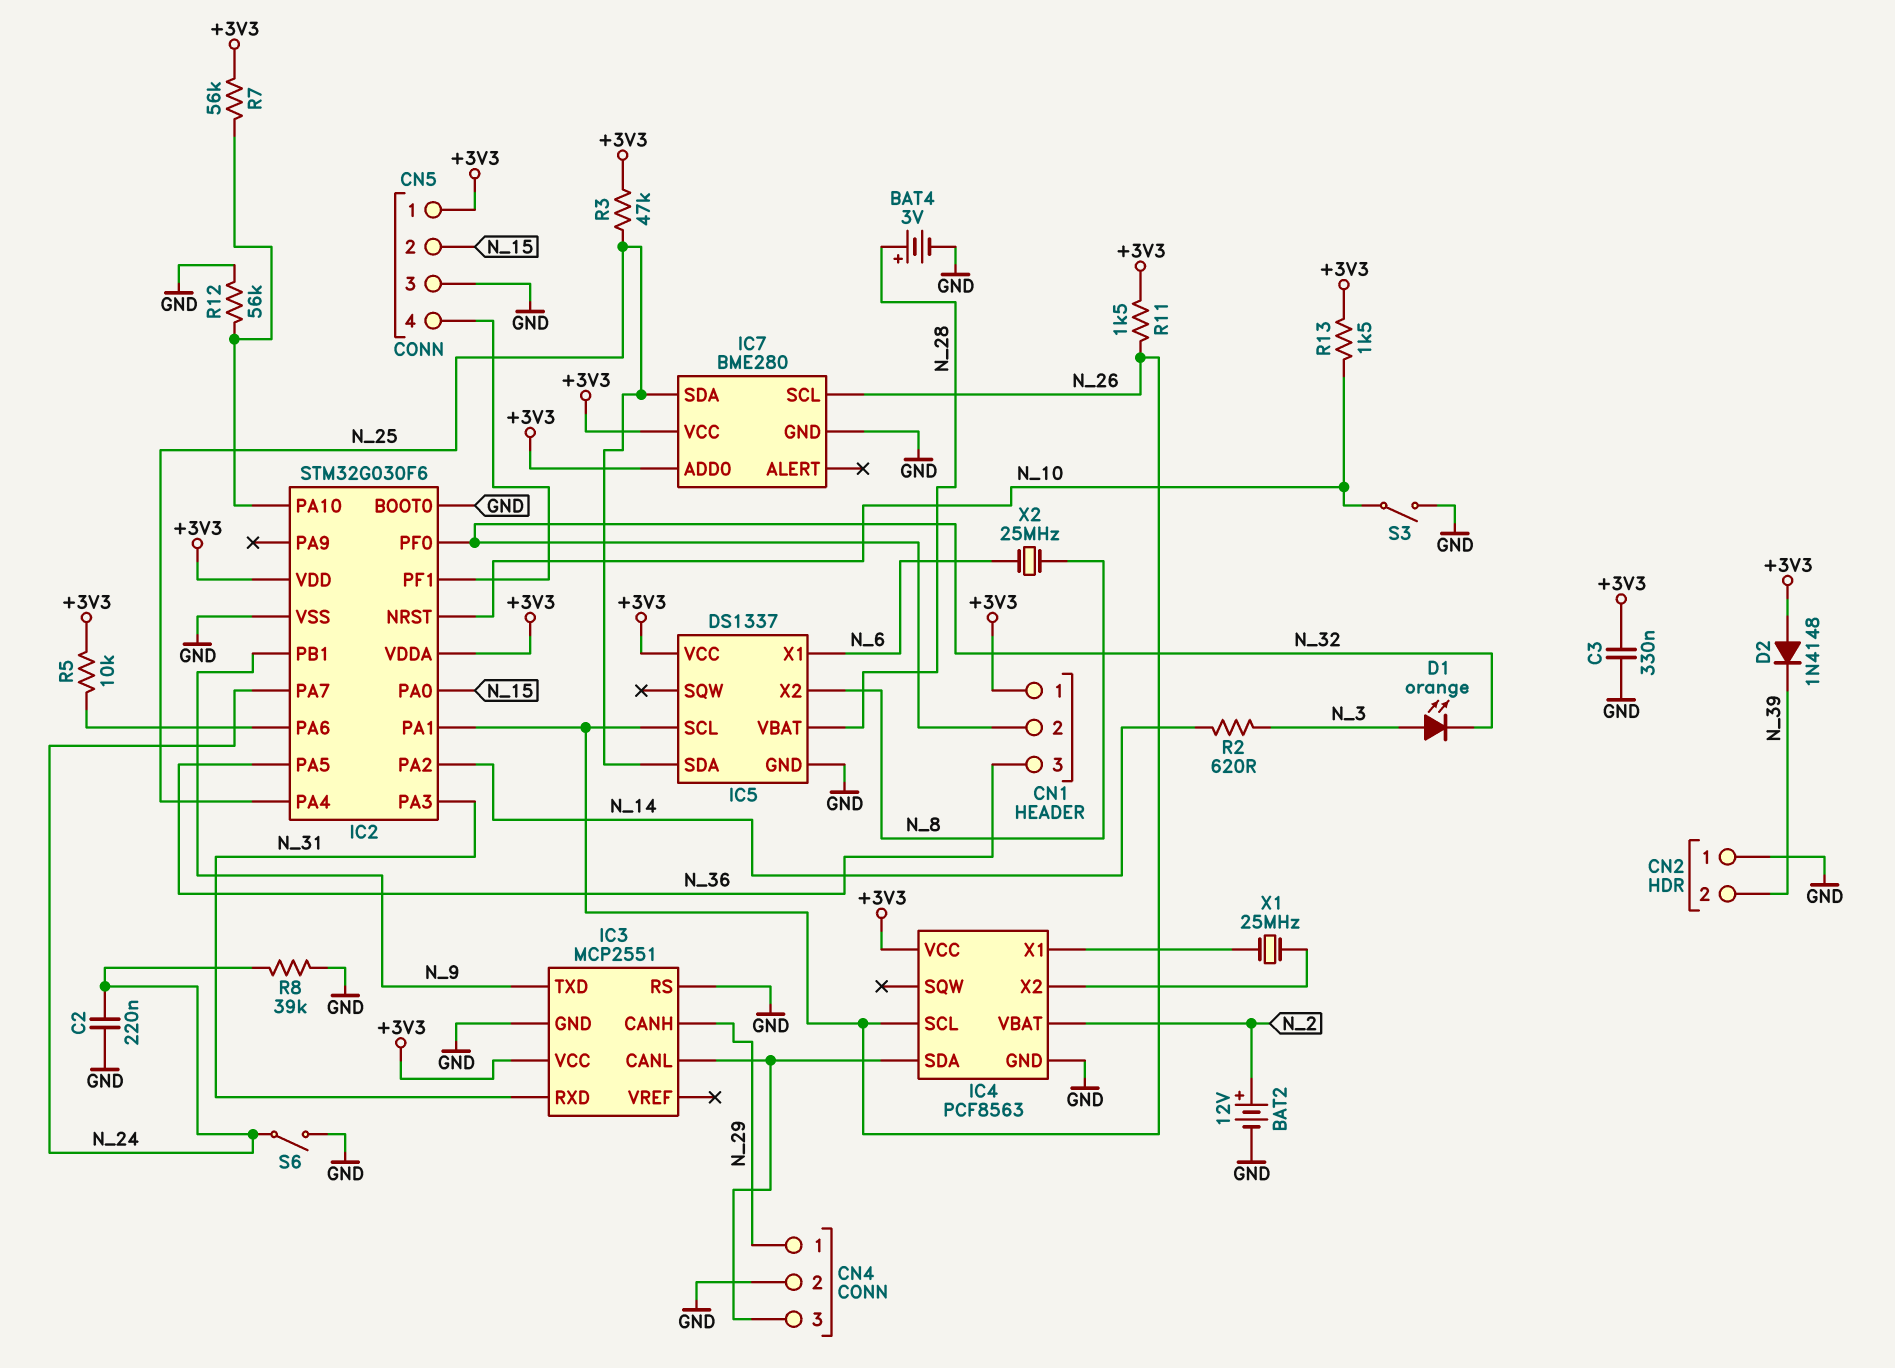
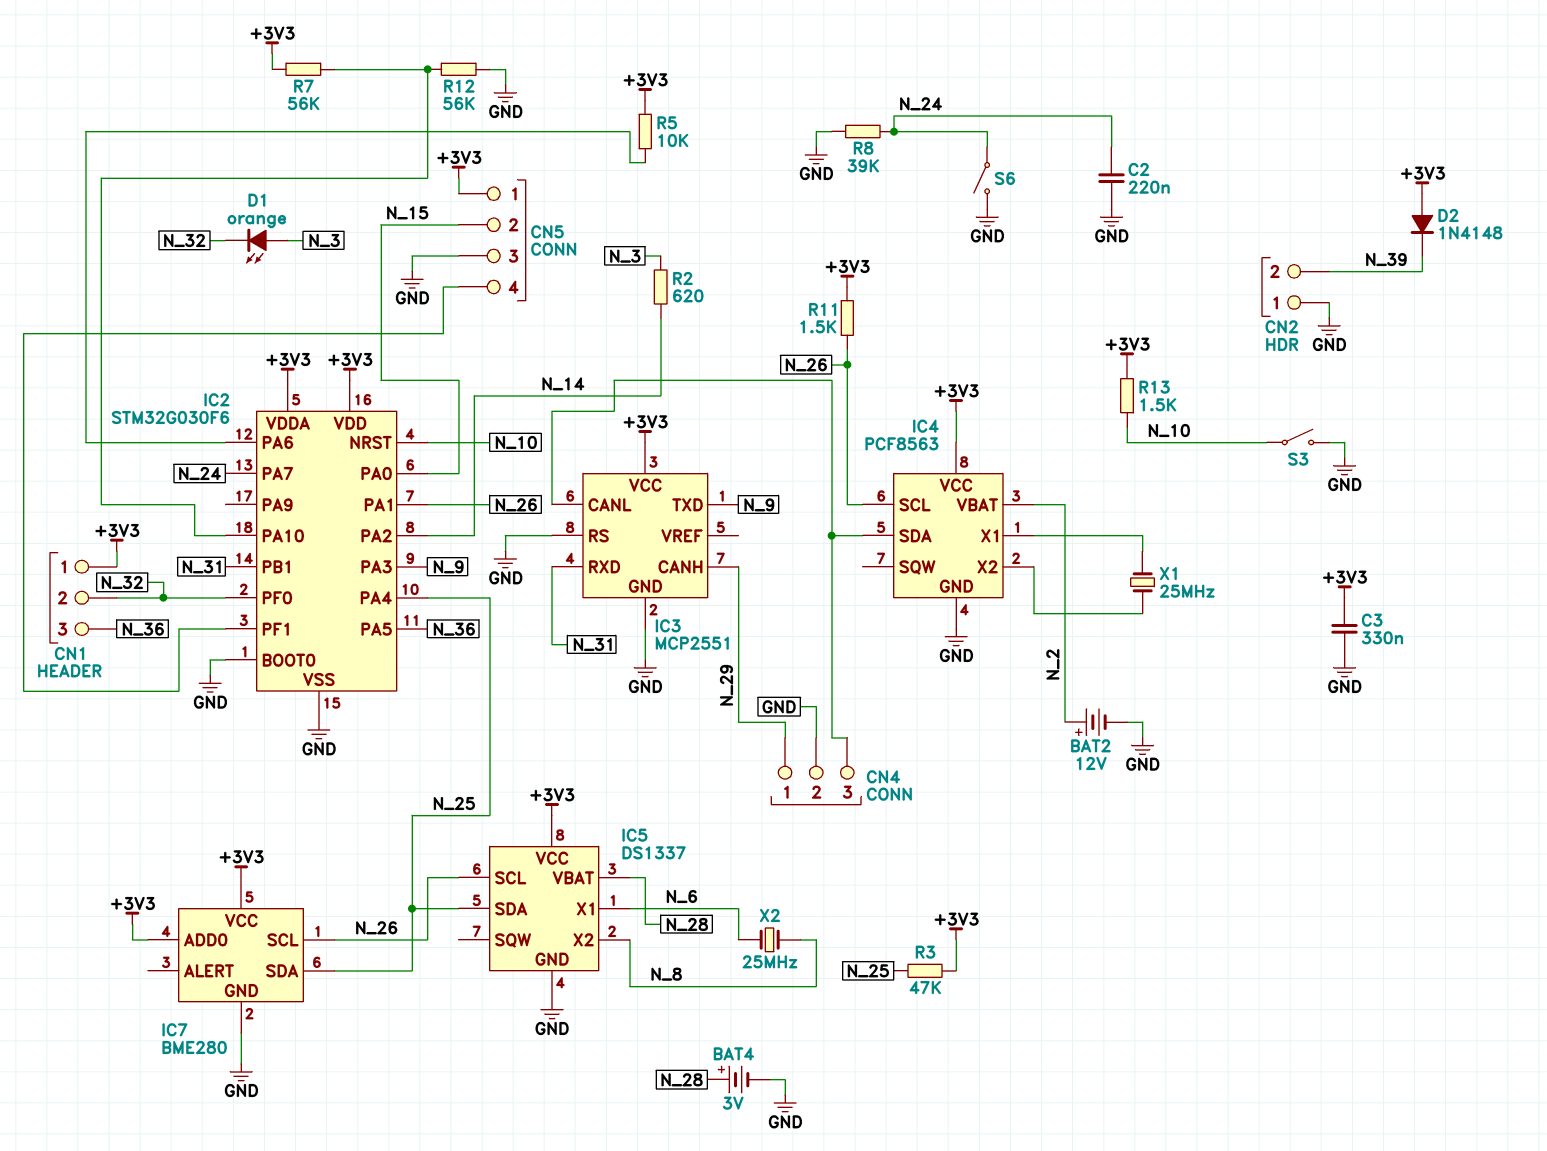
IC2 pin PA3: N_31 -> N_9
IC2 pin PB1: N_9 -> N_31

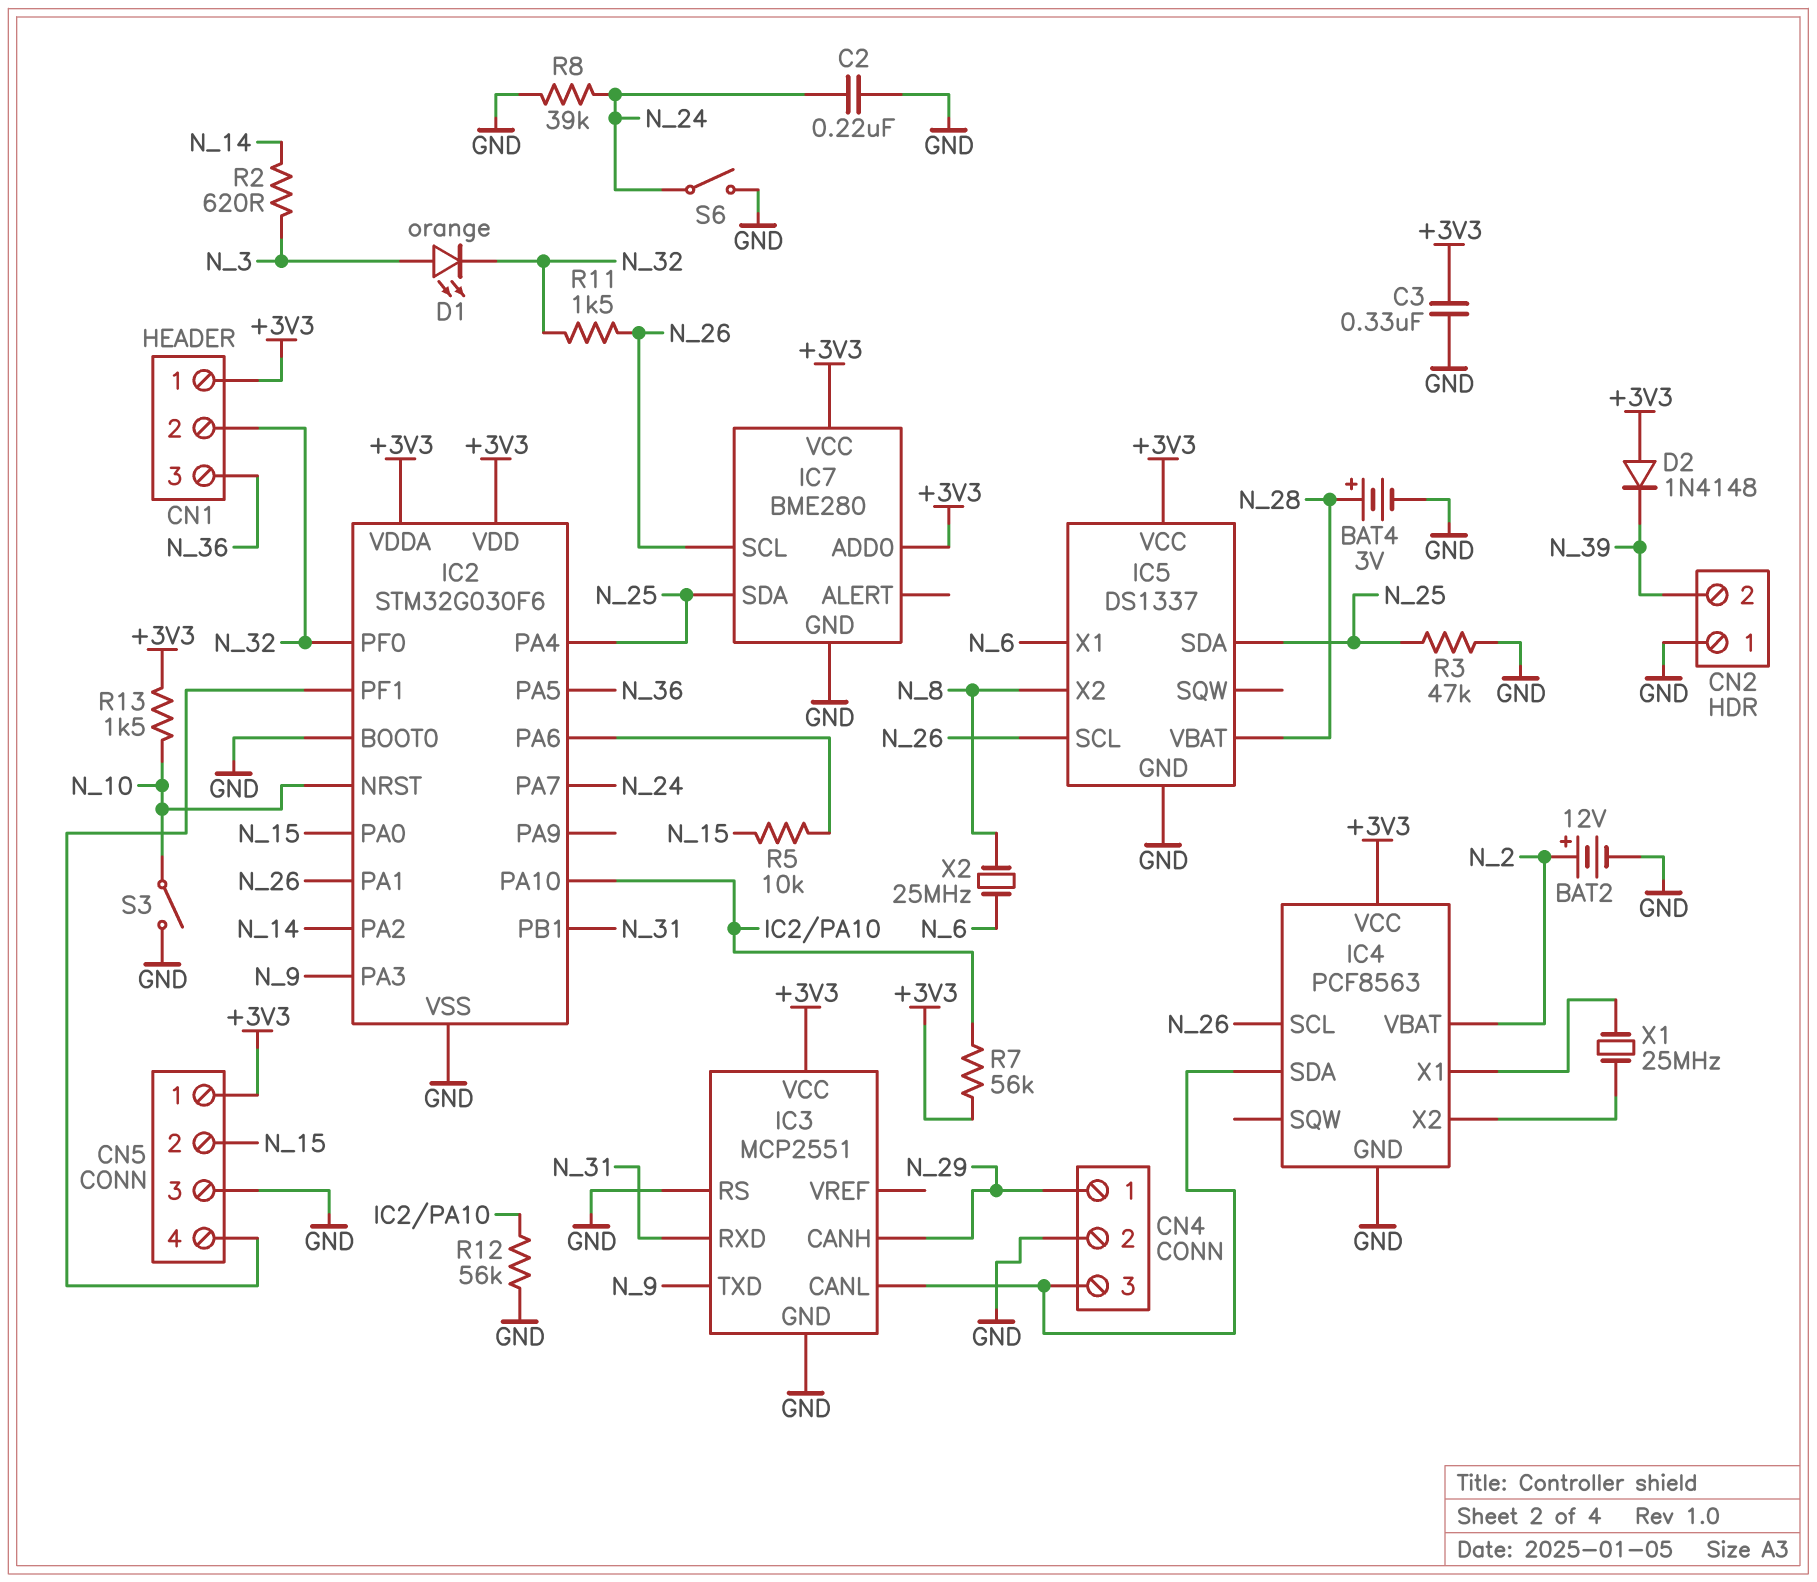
R3: 47k (+3V3, N_25) -> 47k (GND, N_25)
R5: 10k (+3V3, IC2/PA6) -> 10k (IC2/PA6, N_15)
R11: 1.5k (+3V3, N_26) -> 1.5k (N_26, N_32)

